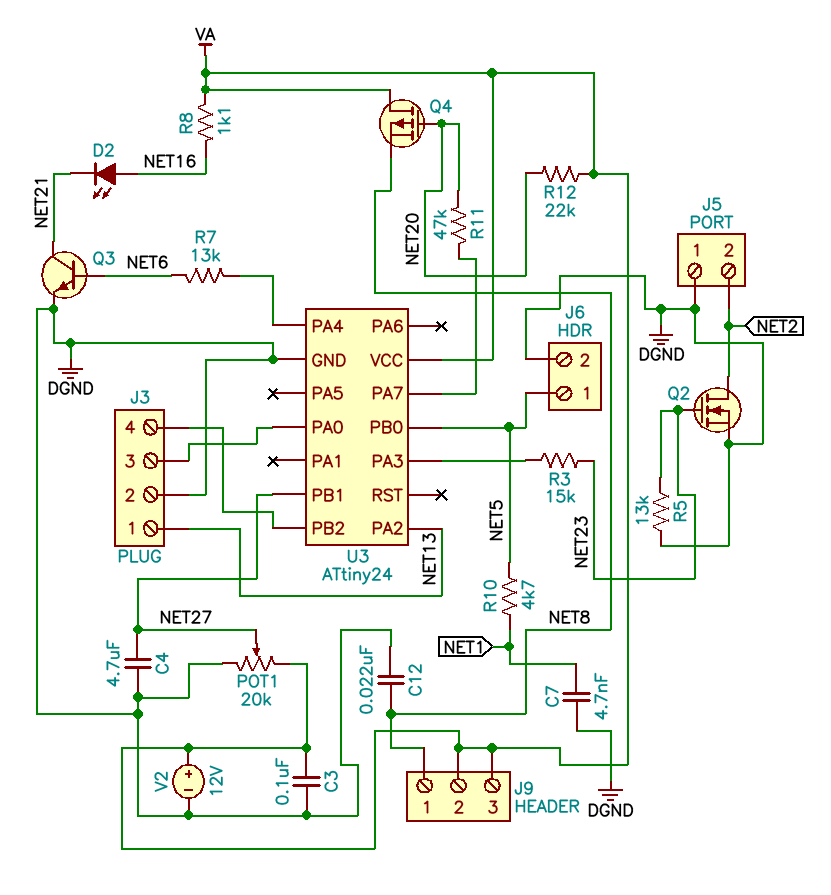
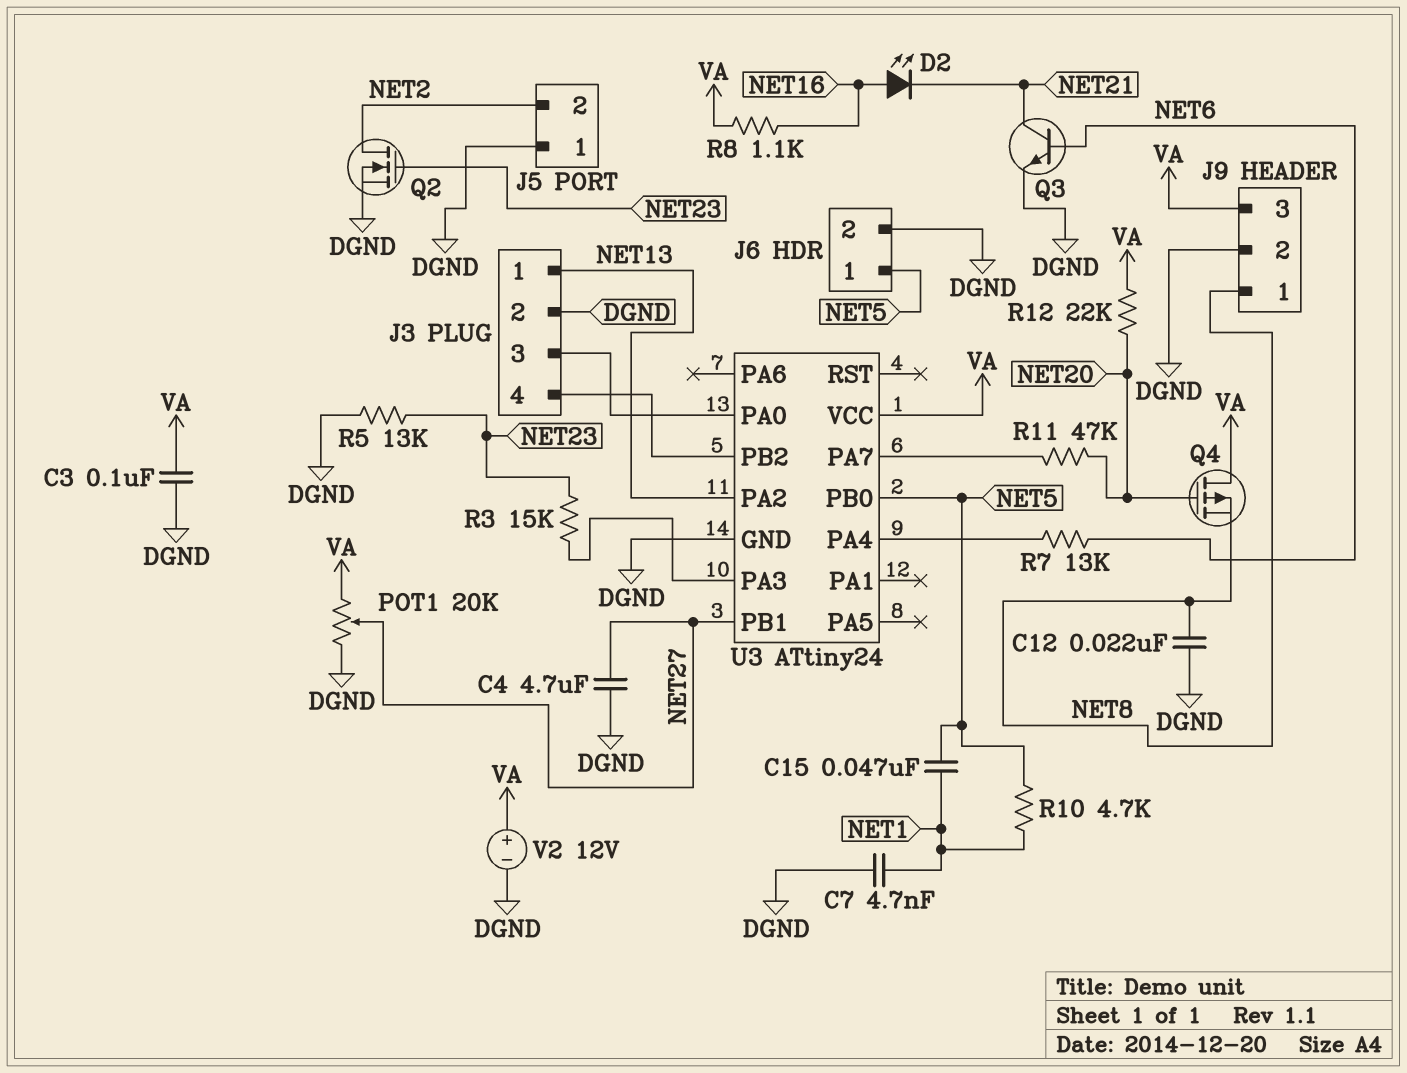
C15: none -> 47nF (NET1, NET5)
J9 pin 2: VA -> DGND

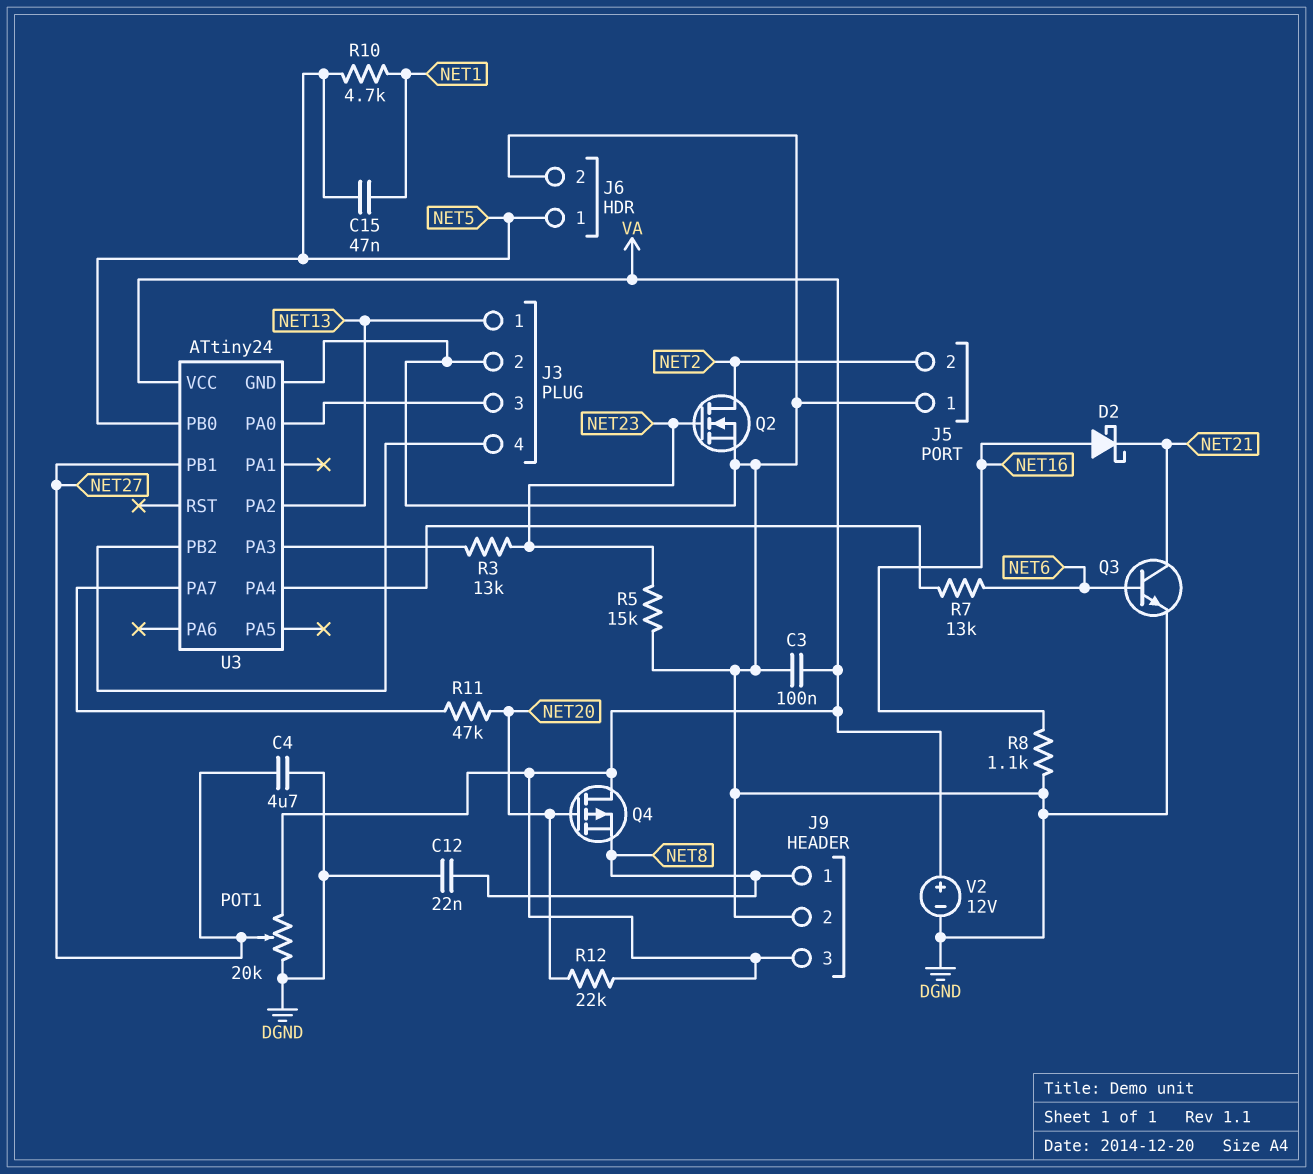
C7: 4.7nF (DGND, NET1) -> none
D2: LED (A NET16, K NET21) -> schottky (A NET16, K NET21)
R3: 15k (NET23, U3/PA3) -> 13k (NET23, U3/PA3)
R5: 13k (DGND, NET23) -> 15k (DGND, NET23)
R8: 1.1k (NET16, VA) -> 1.1k (DGND, NET16)

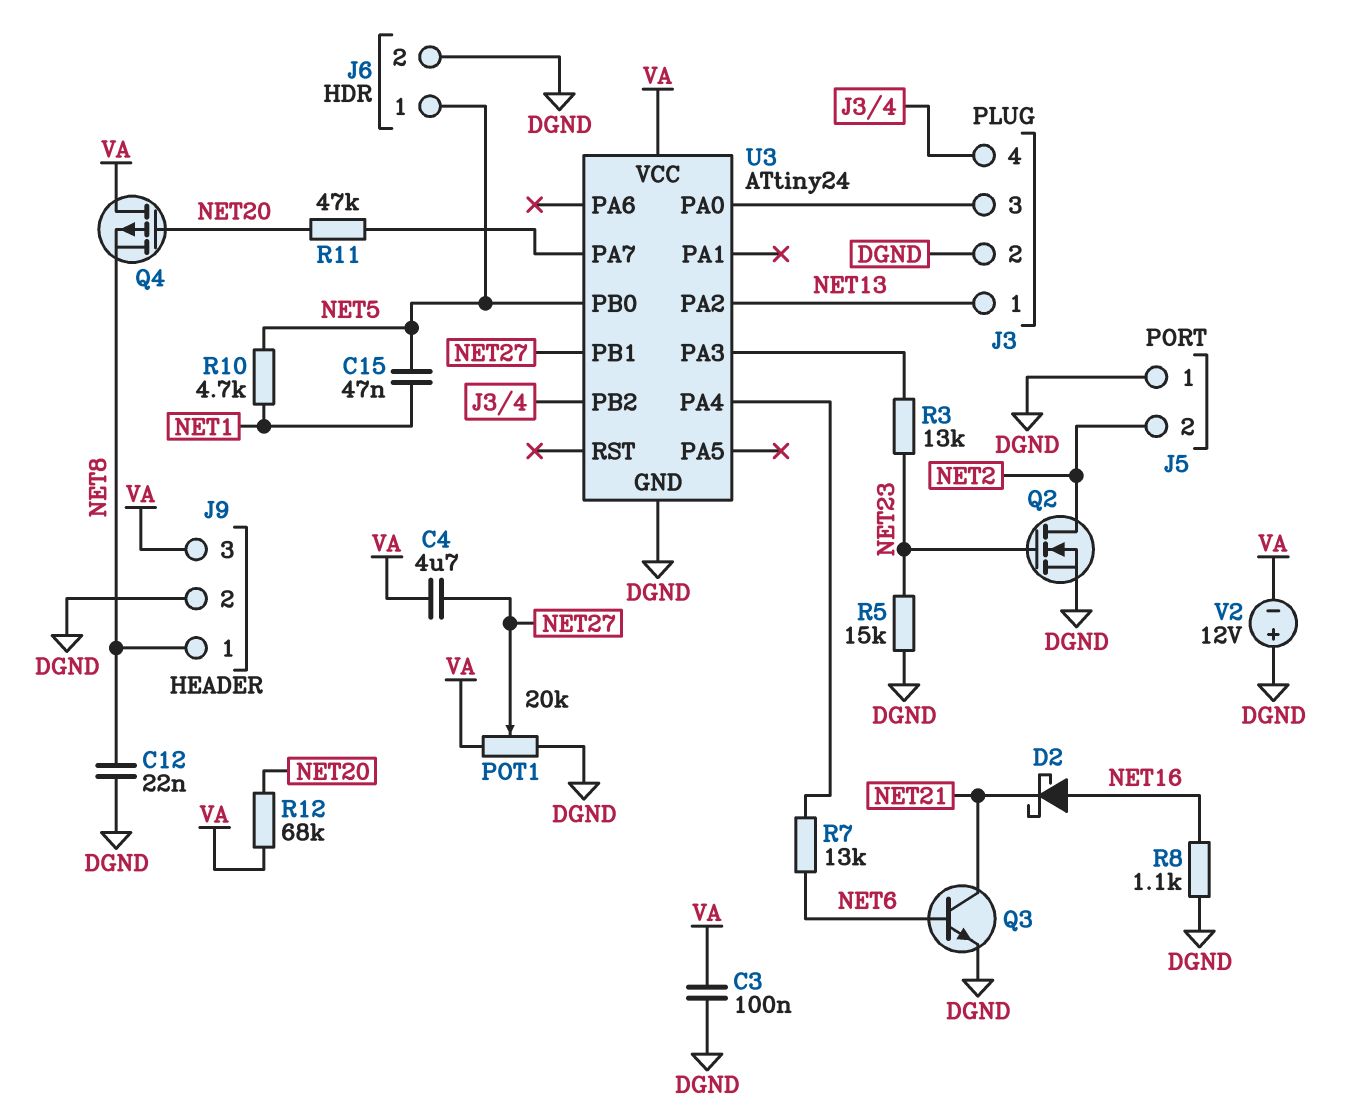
C4: 4.7uF (DGND, NET27) -> 4.7uF (NET27, VA)
R12: 22k (NET20, VA) -> 68k (NET20, VA)
V2: 12V (plus VA, minus DGND) -> 12V (plus DGND, minus VA)

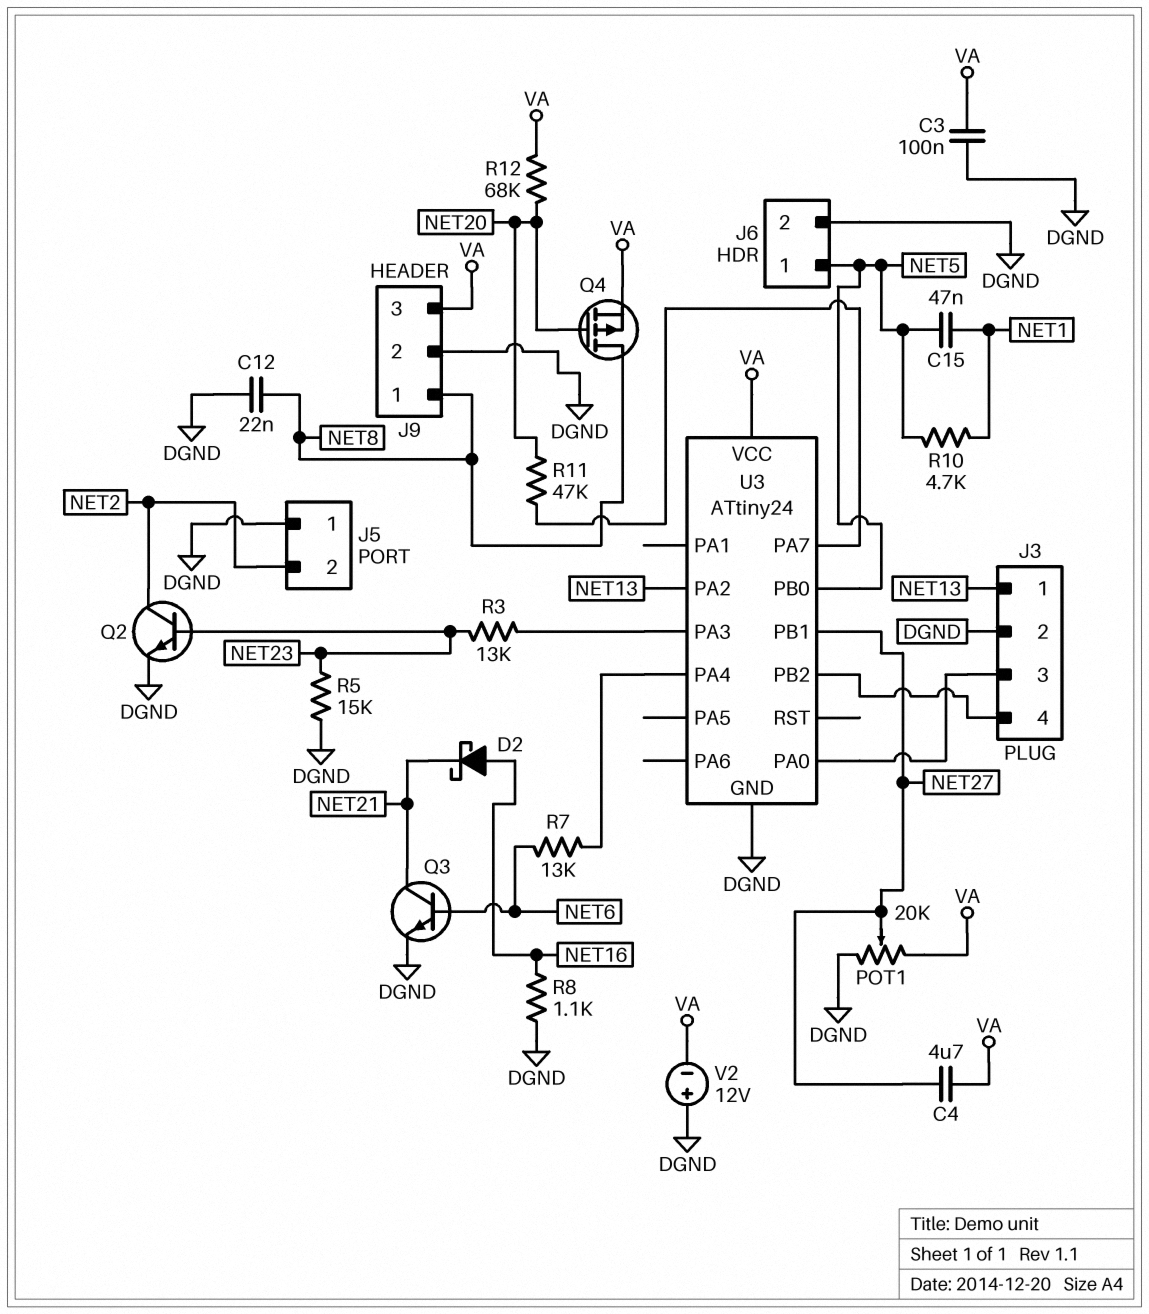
Q2: NMOS (G NET23, D NET2, S DGND) -> NPN (B NET23, C NET2, E DGND)
Q4: PMOS (G NET20, D VA, S NET8) -> PMOS (G NET20, D NET8, S VA)

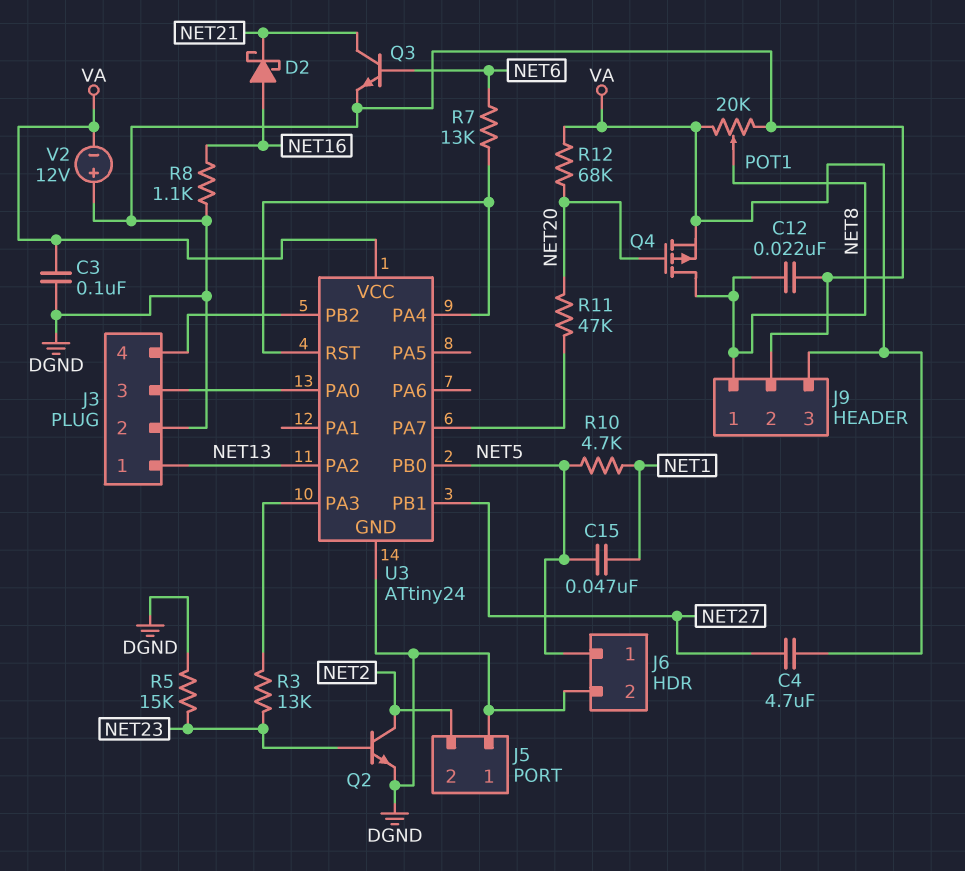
POT1: 20k (DGND, VA, wiper NET27) -> 20k (DGND, VA, wiper NET8)
U3 pin RST: none -> U3/PA4

